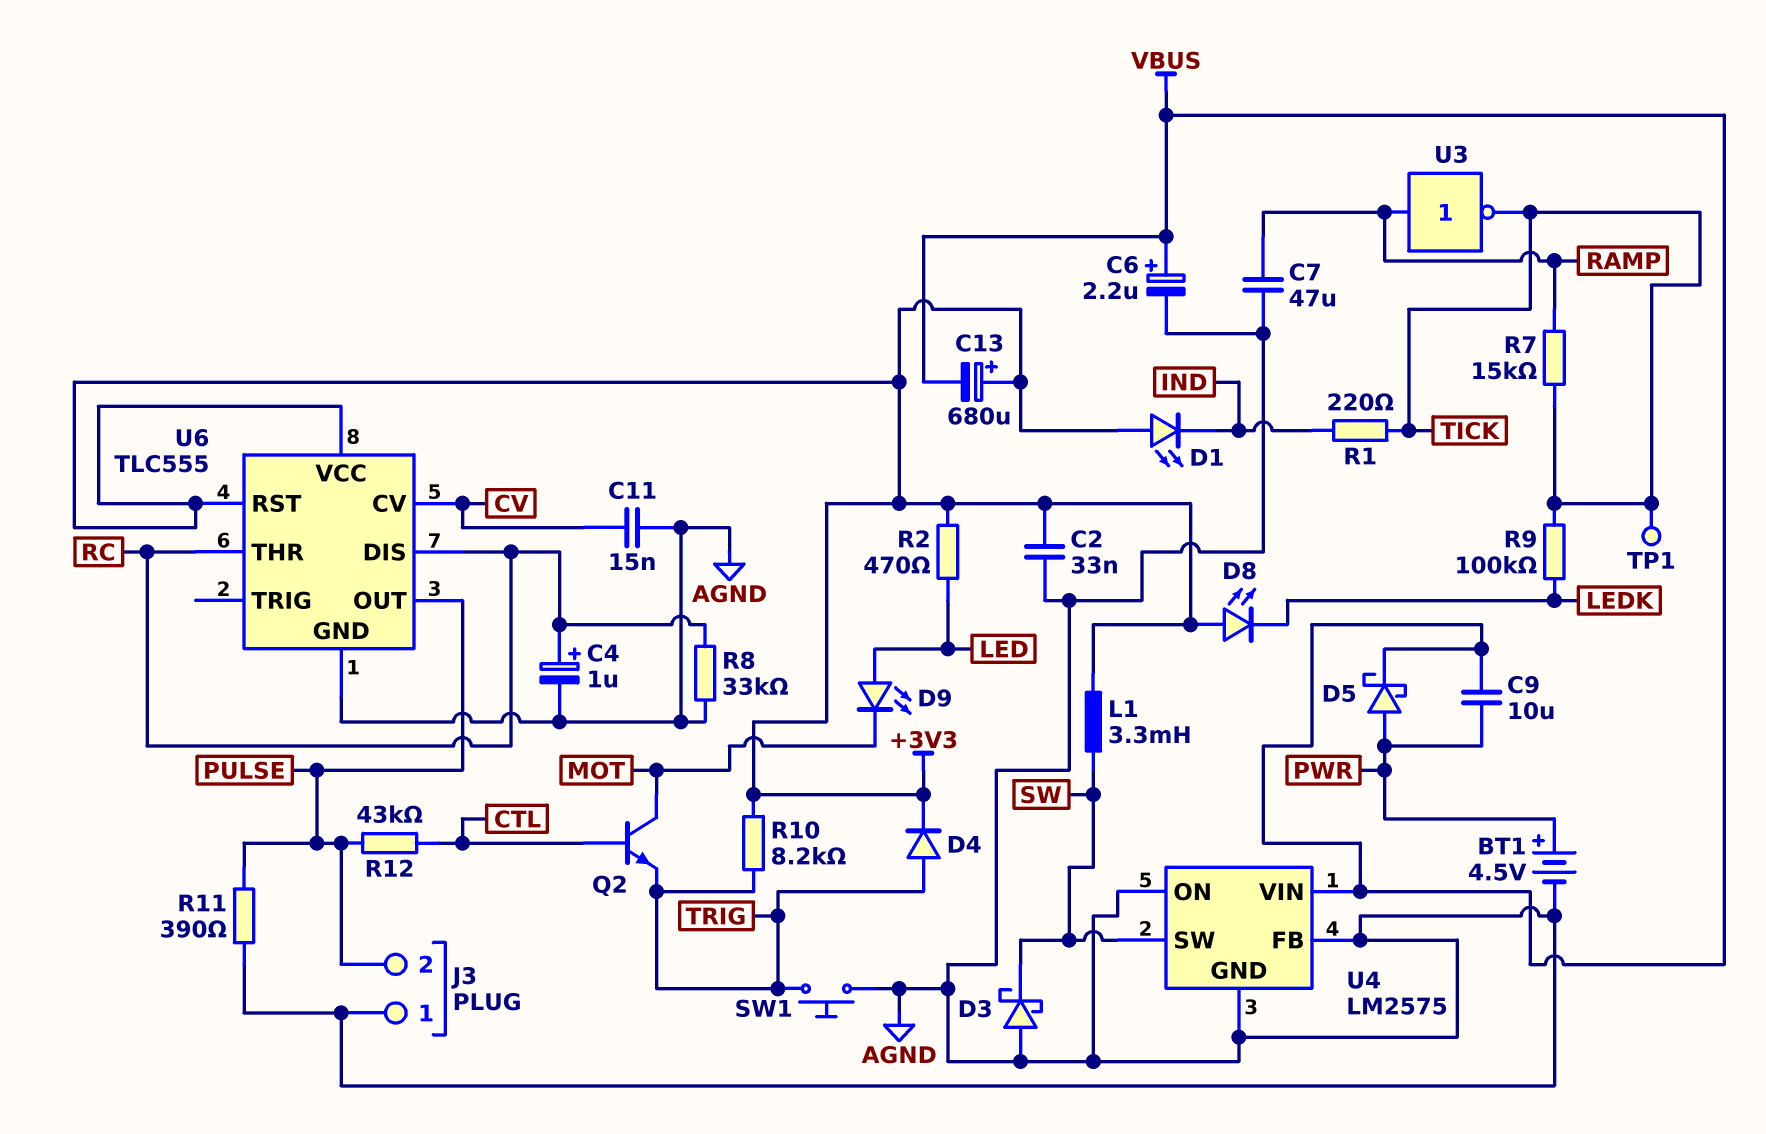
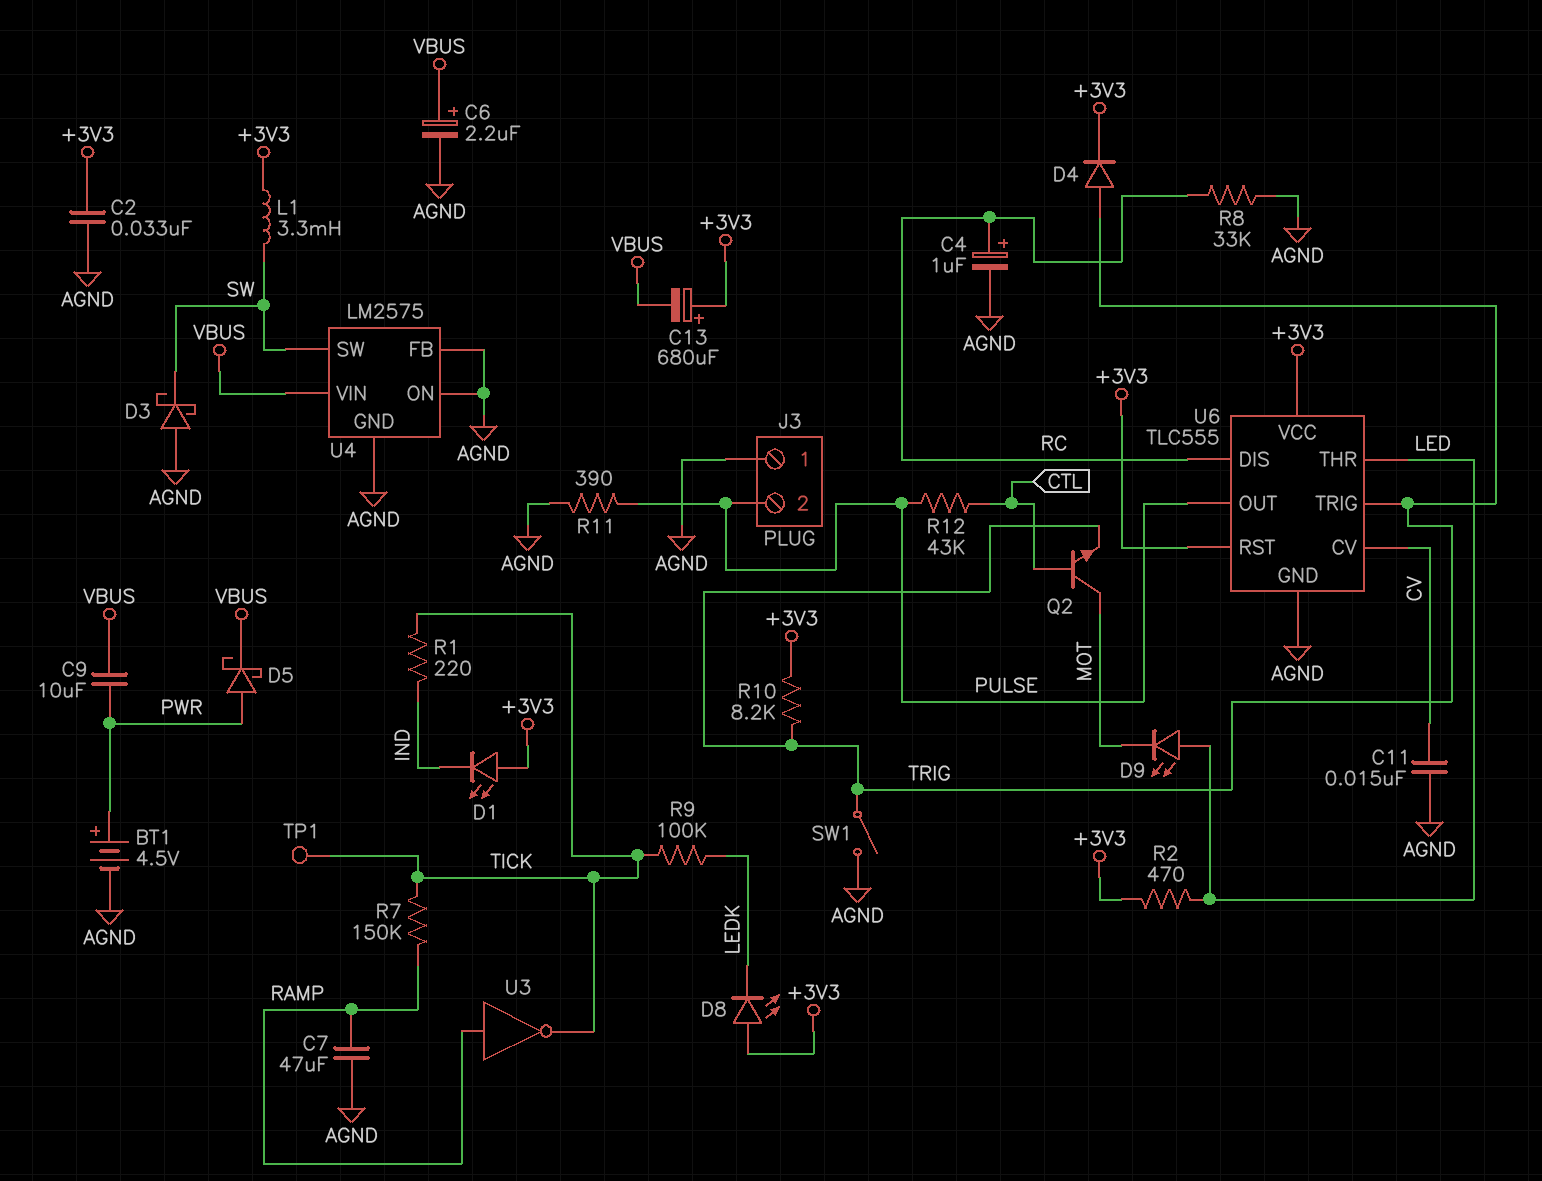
R7: 15k (RAMP, TICK) -> 150k (RAMP, TICK)
SW1: button (AGND, TRIG) -> switch (AGND, TRIG)
U6 pin THR: RC -> LED
U6 pin TRIG: none -> TRIG

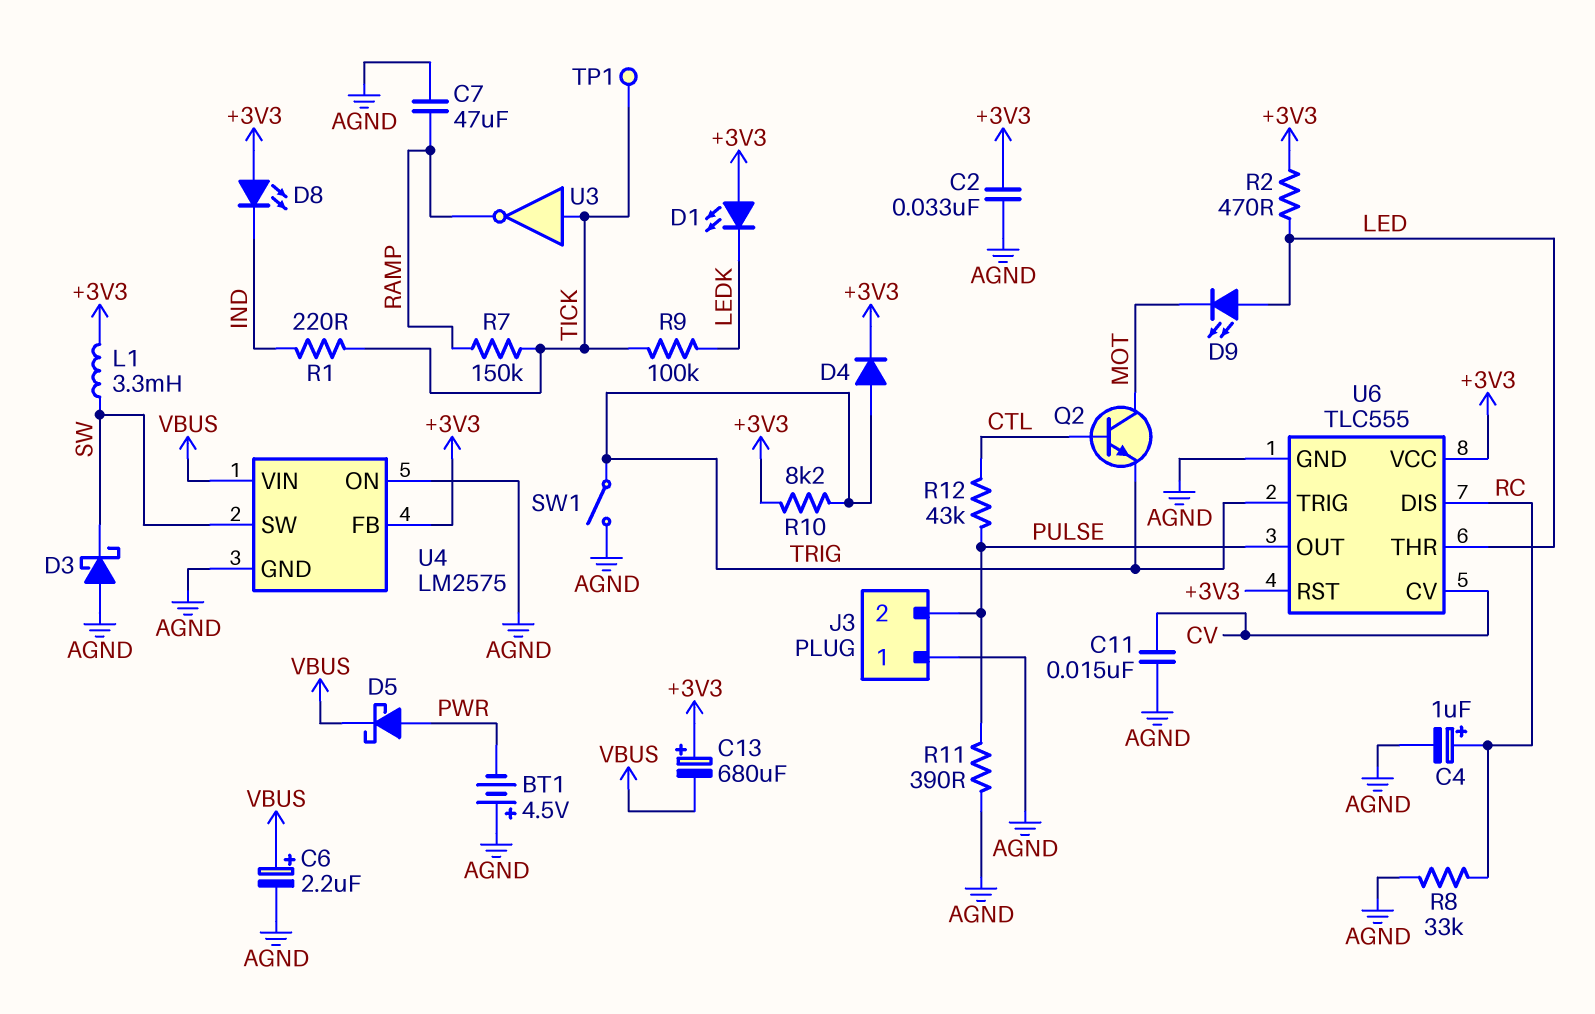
BT1: 4.5V (plus PWR, minus AGND) -> 4.5V (plus AGND, minus PWR)
C9: 10uF (PWR, VBUS) -> none
D1: LED (A +3V3, K IND) -> LED (A +3V3, K LEDK)
D8: LED (A +3V3, K LEDK) -> LED (A +3V3, K IND)
U3: NOT (in RAMP, out TICK) -> NOT (in TICK, out RAMP)
U4 pin FB: AGND -> +3V3

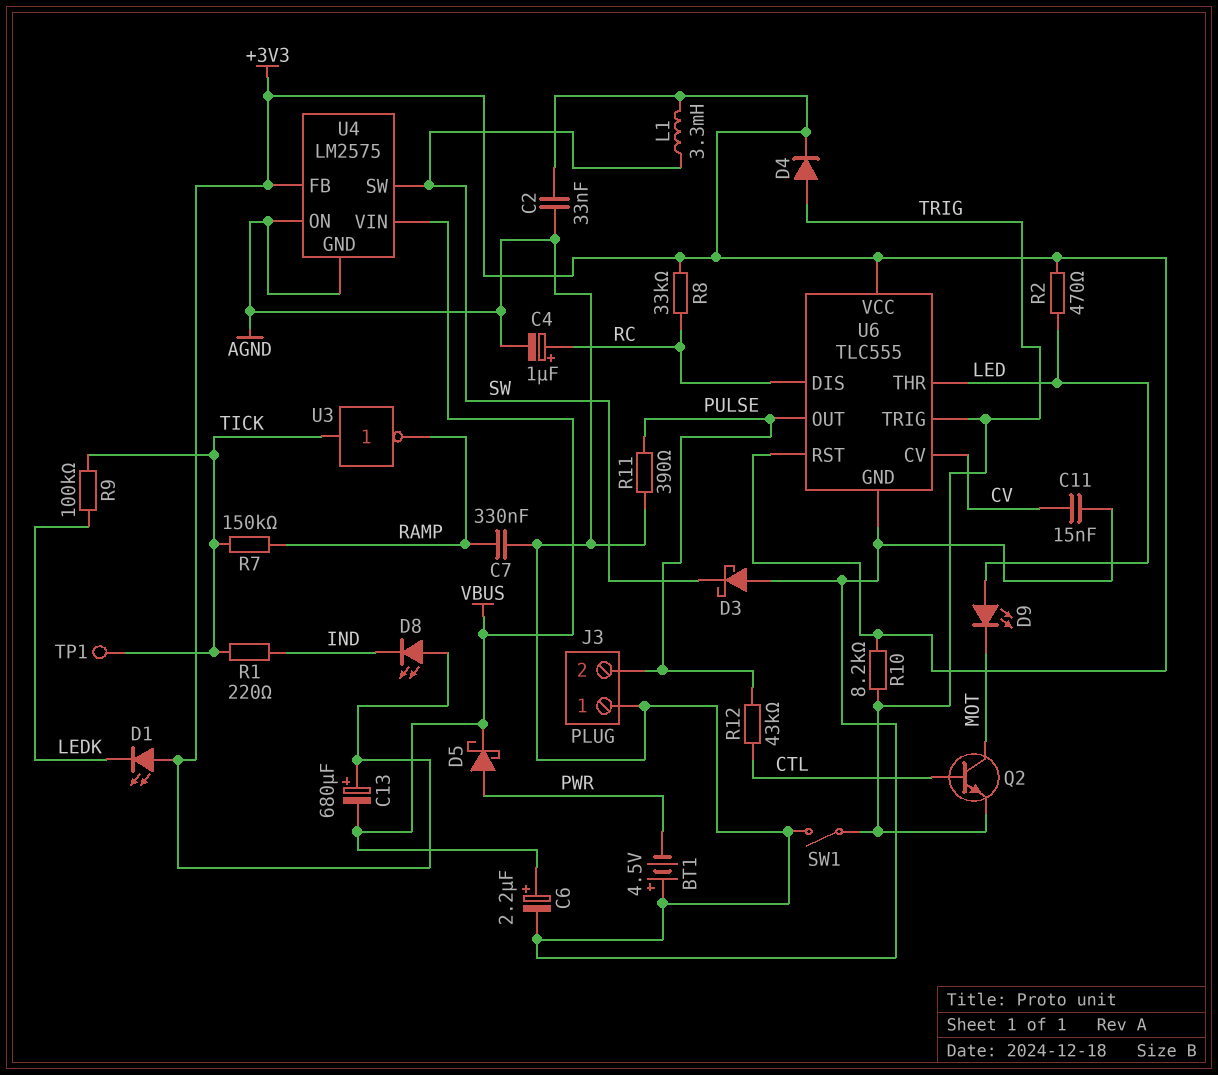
C7: 47uF (AGND, RAMP) -> 330nF (AGND, RAMP)
R8: 33k (AGND, RC) -> 33k (+3V3, RC)

